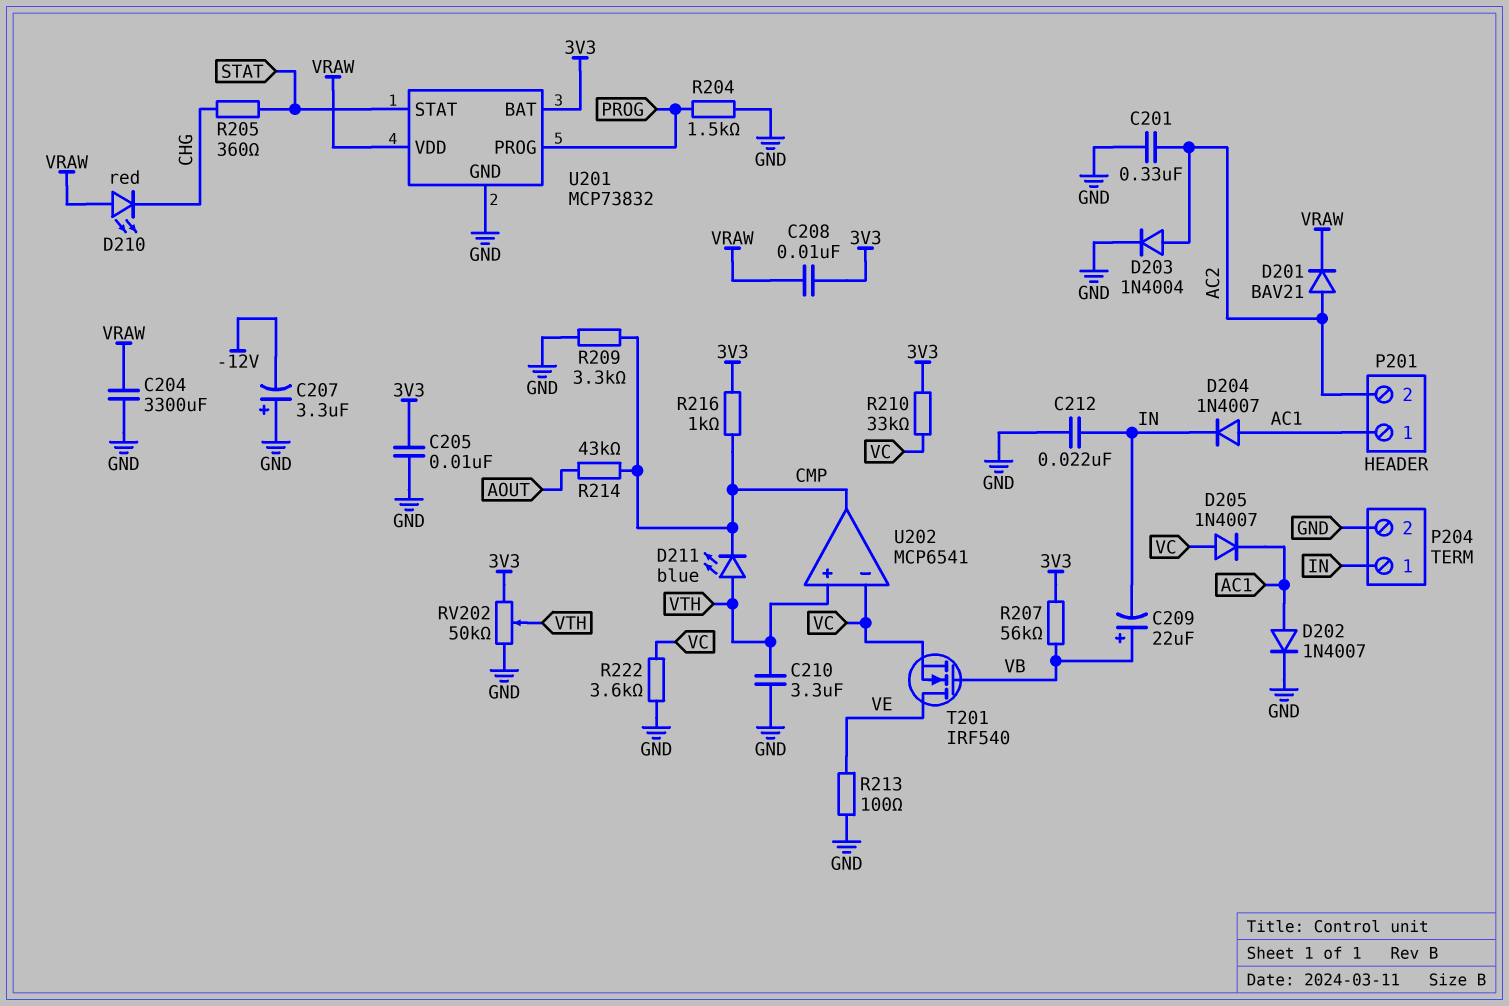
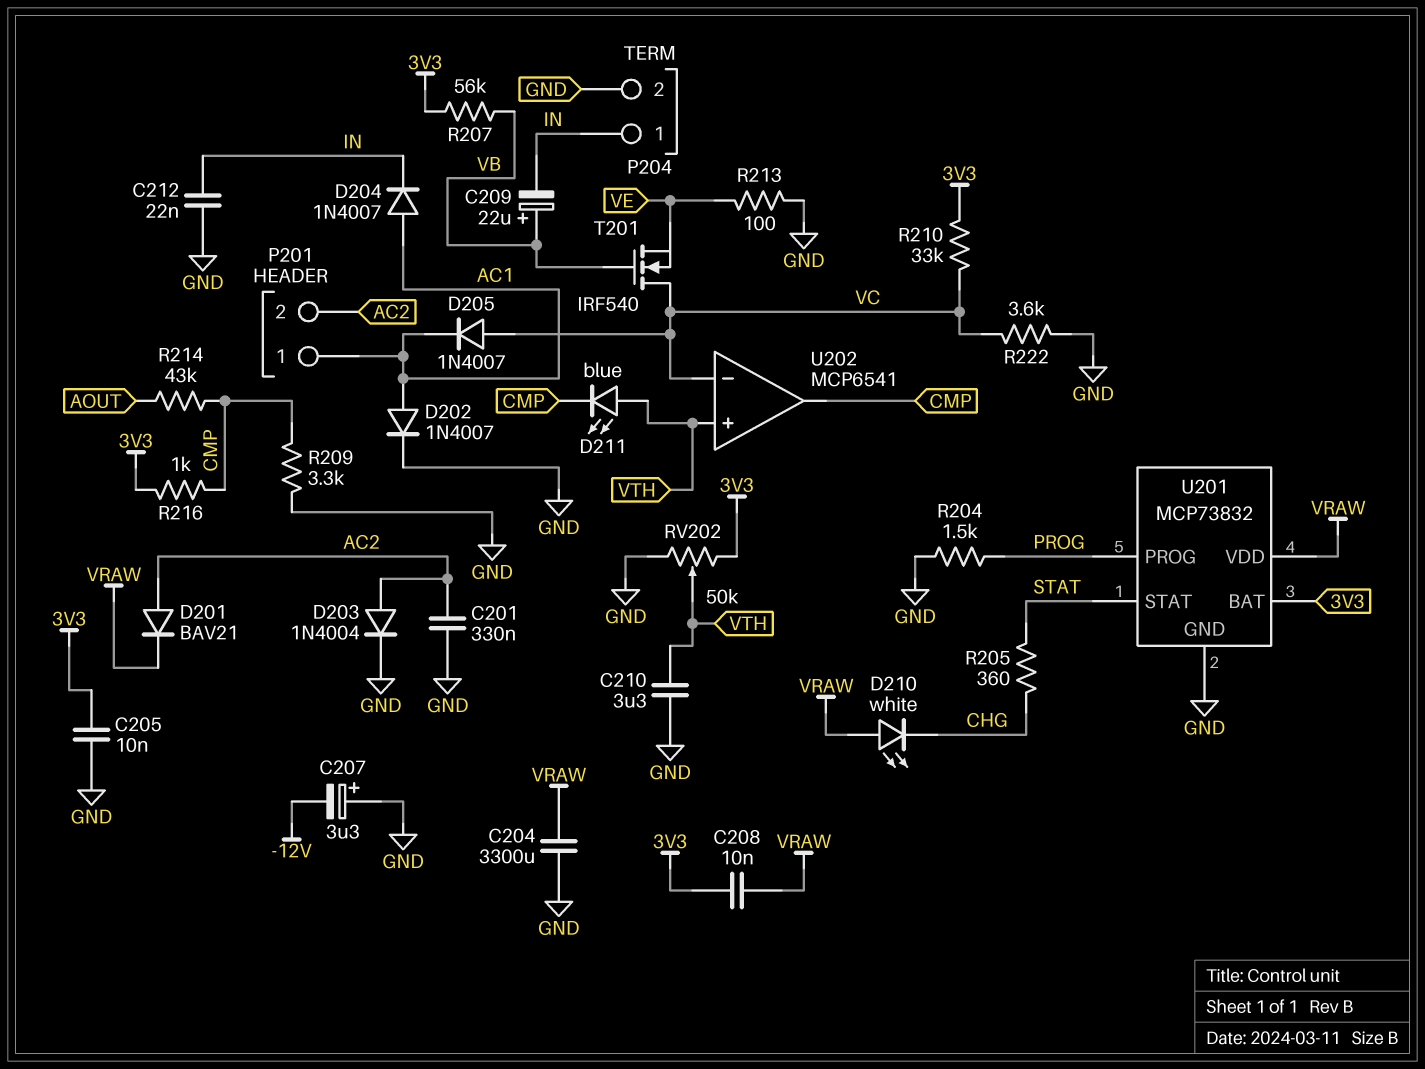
D210: LED red (A VRAW, K CHG) -> LED white (A VRAW, K CHG)
T201: NMOS IRF540 (G VB, D VE, S VC) -> NMOS IRF540 (G VB, D VC, S VE)

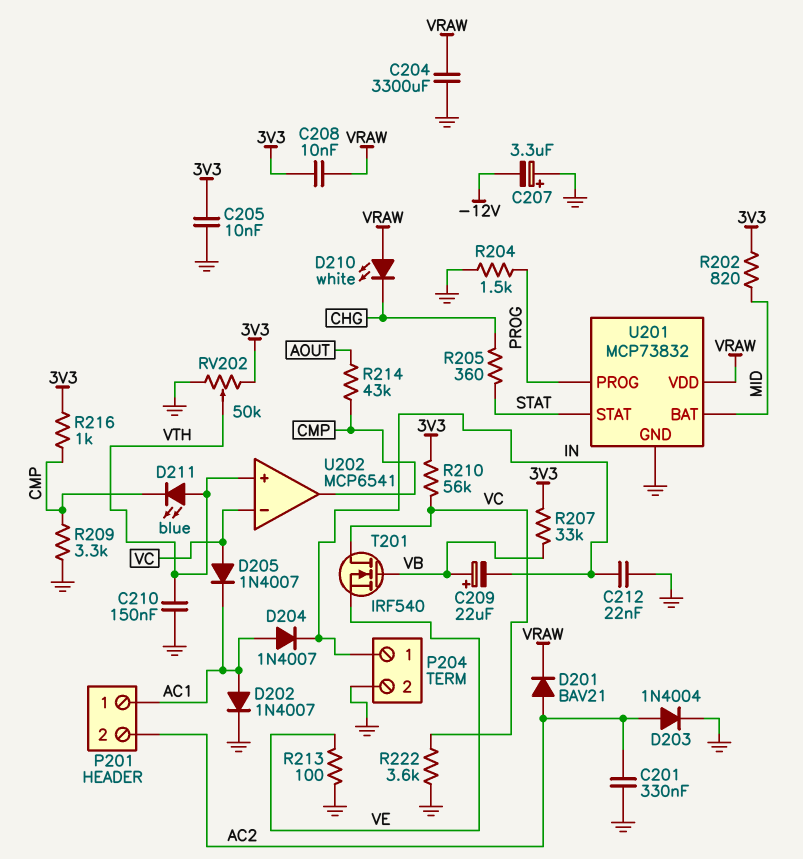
C210: 3.3uF (GND, VTH) -> 150nF (GND, VTH)
R202: none -> 820 (3V3, MID)
R207: 56k (3V3, VB) -> 33k (3V3, VB)
R210: 33k (3V3, VC) -> 56k (3V3, VC)
U201 pin BAT: 3V3 -> MID

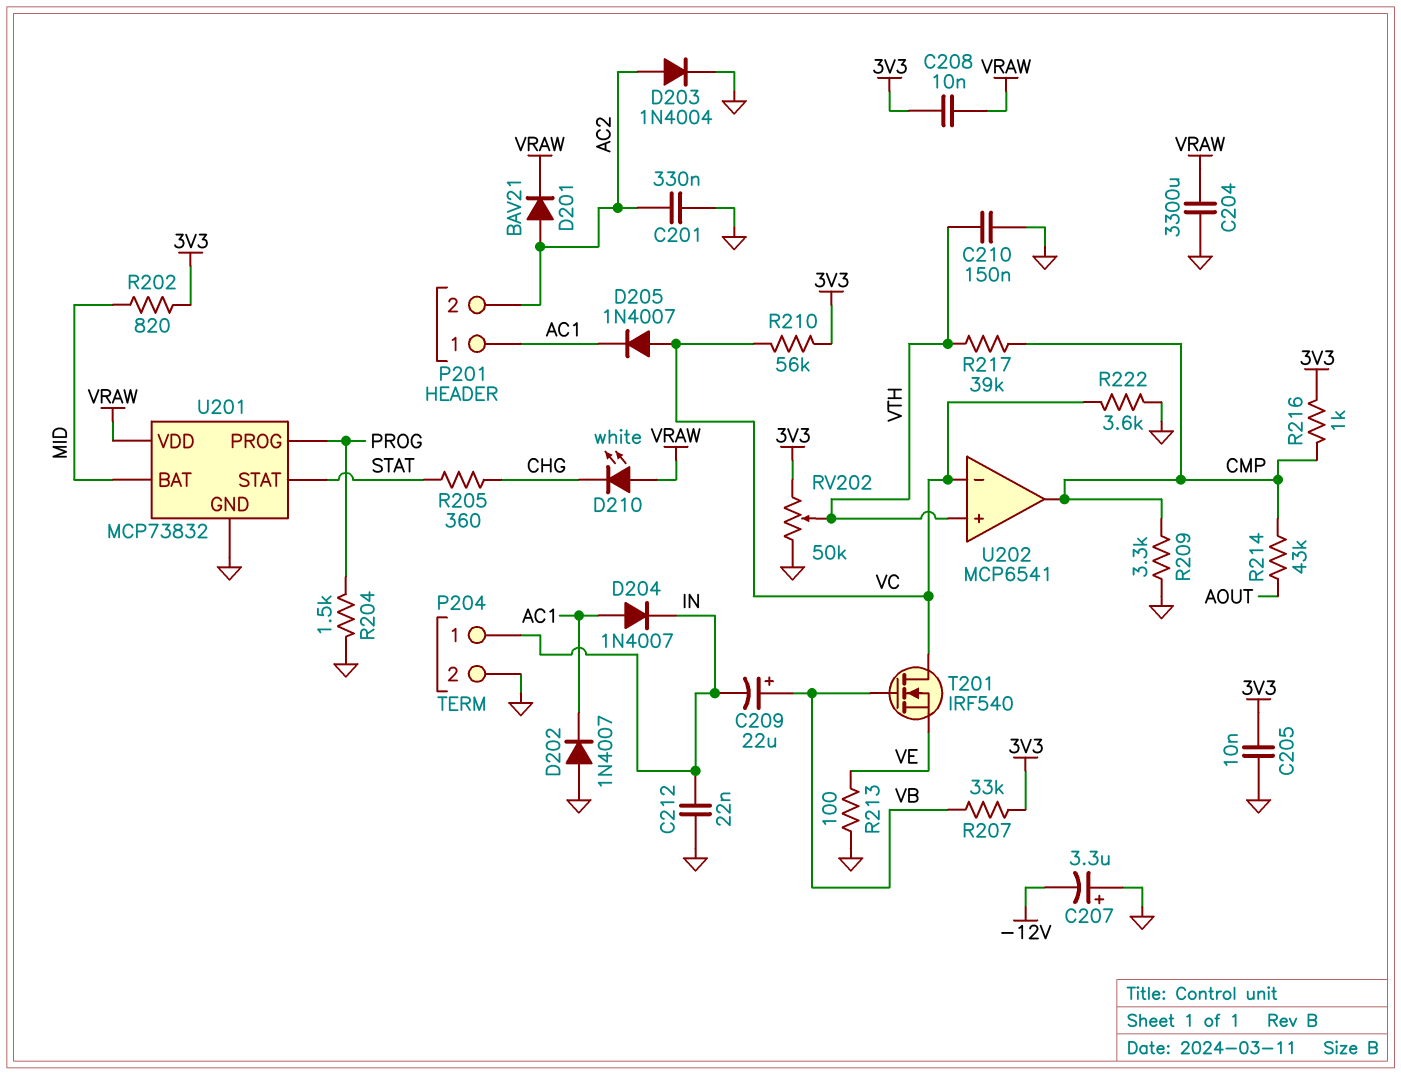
D202: diode 1N4007 (A AC1, K GND) -> diode 1N4007 (A GND, K AC1)
D211: LED blue (A VTH, K CMP) -> none
R217: none -> 39k (CMP, VTH)

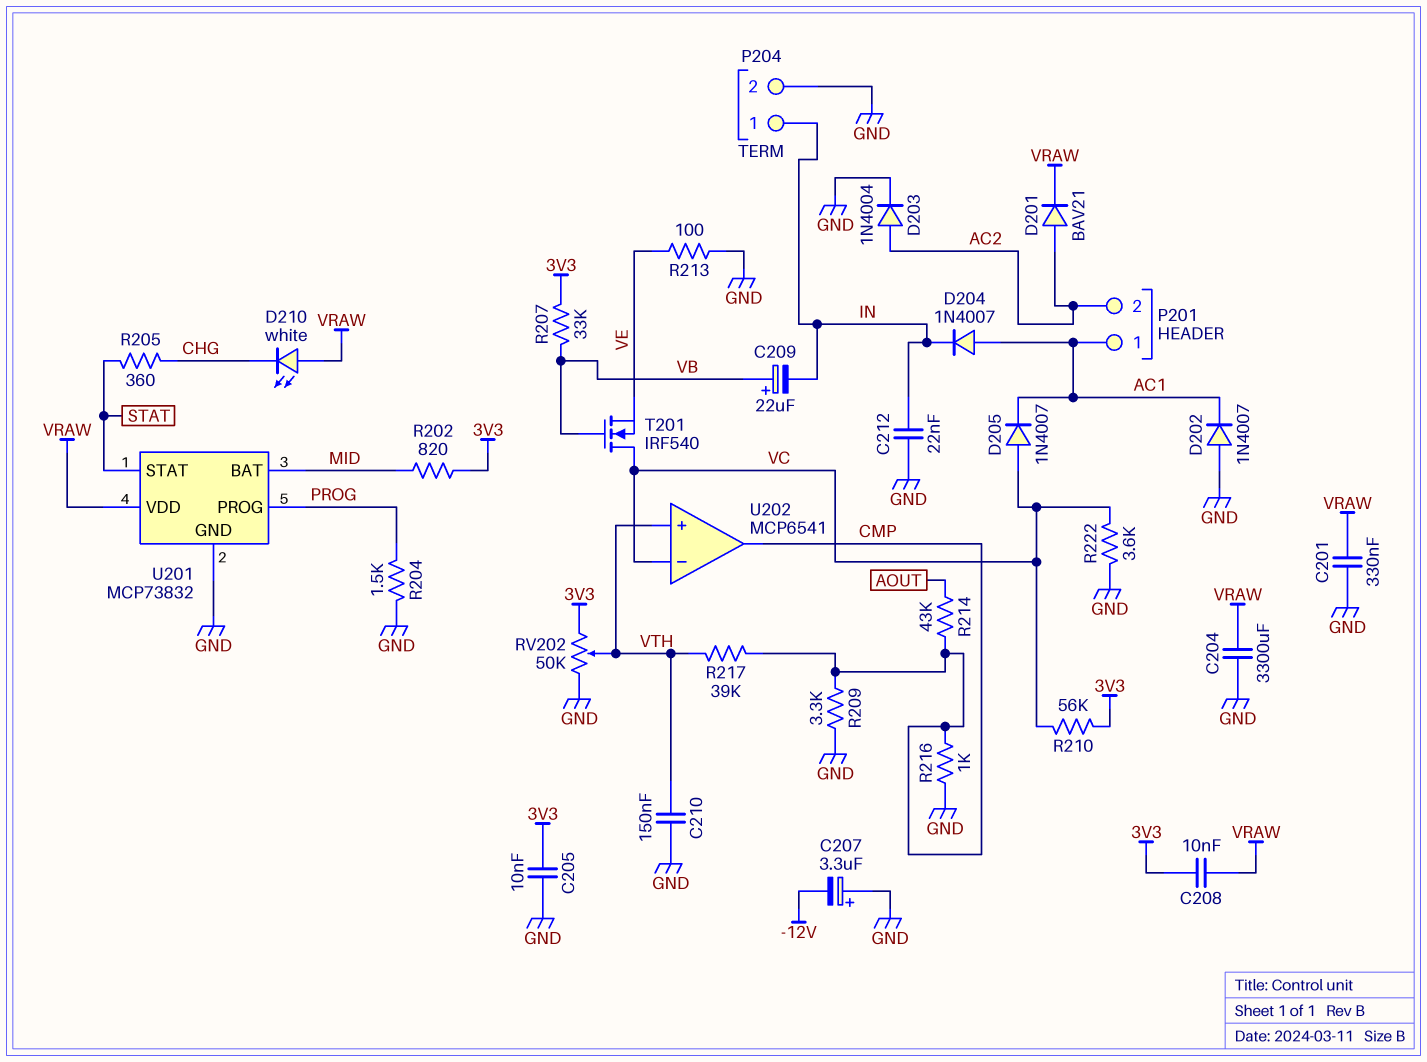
C201: 330nF (AC2, GND) -> 330nF (GND, VRAW)
R216: 1k (3V3, CMP) -> 1k (CMP, GND)

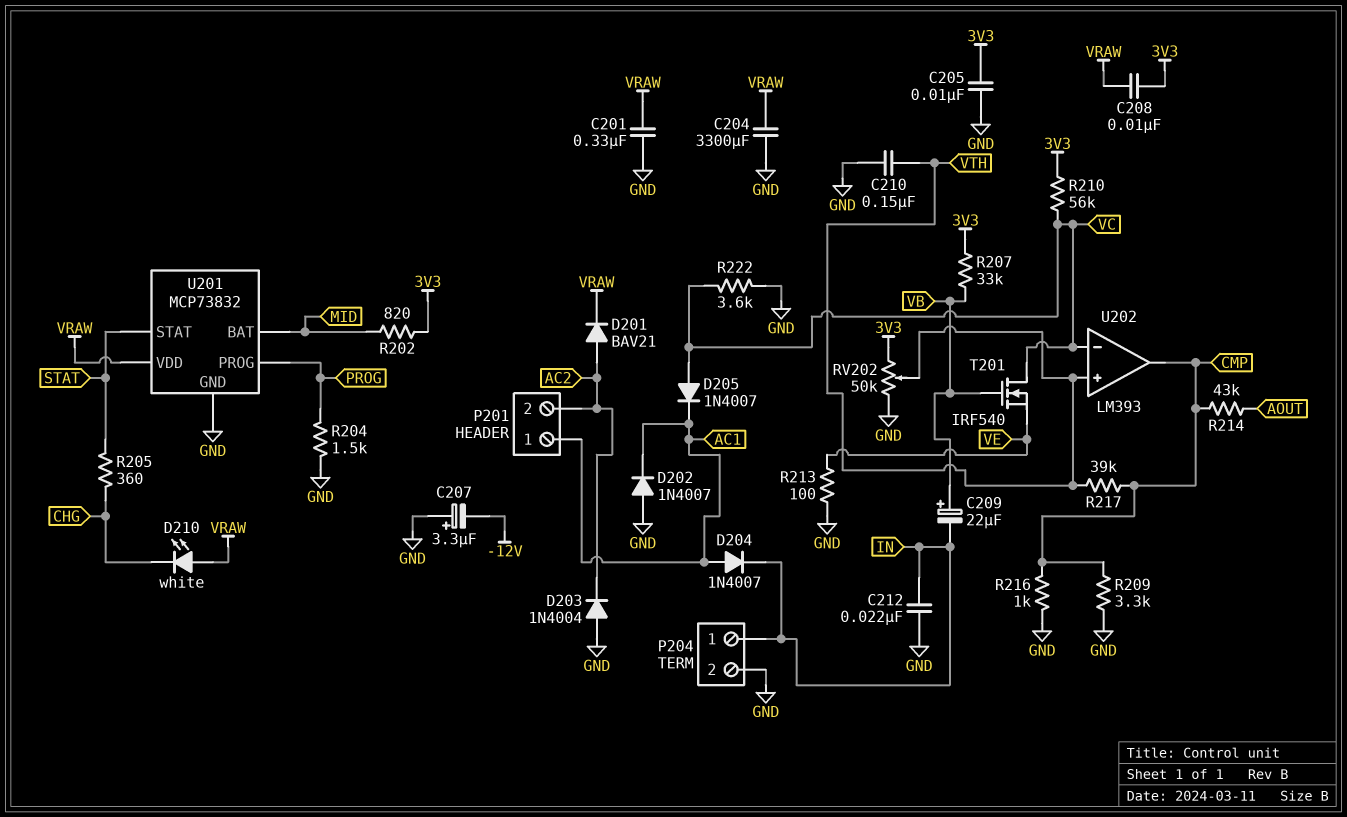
D203: diode 1N4004 (A AC2, K GND) -> diode 1N4004 (A GND, K AC2)
U202: MCP6541 -> LM393

